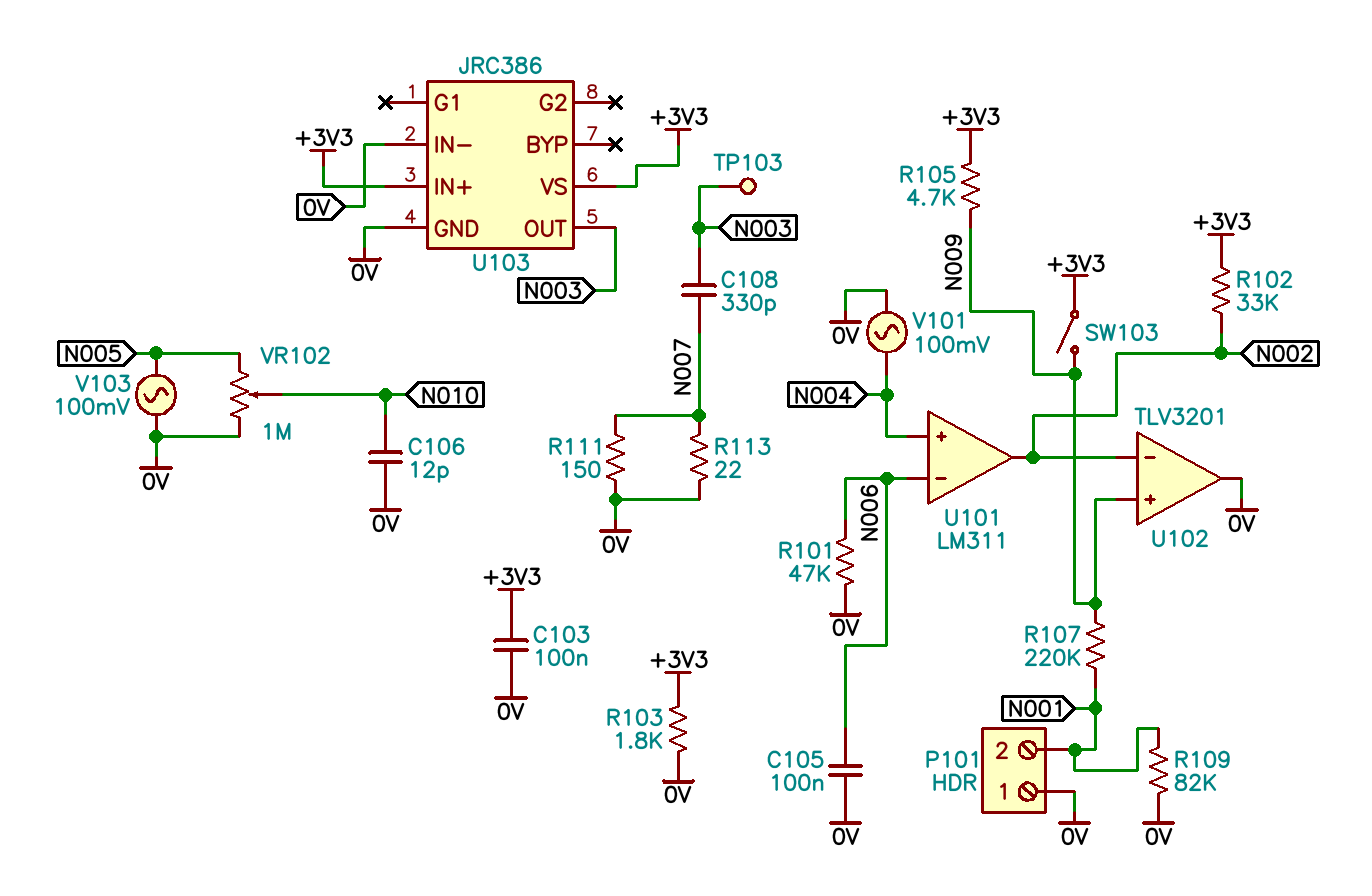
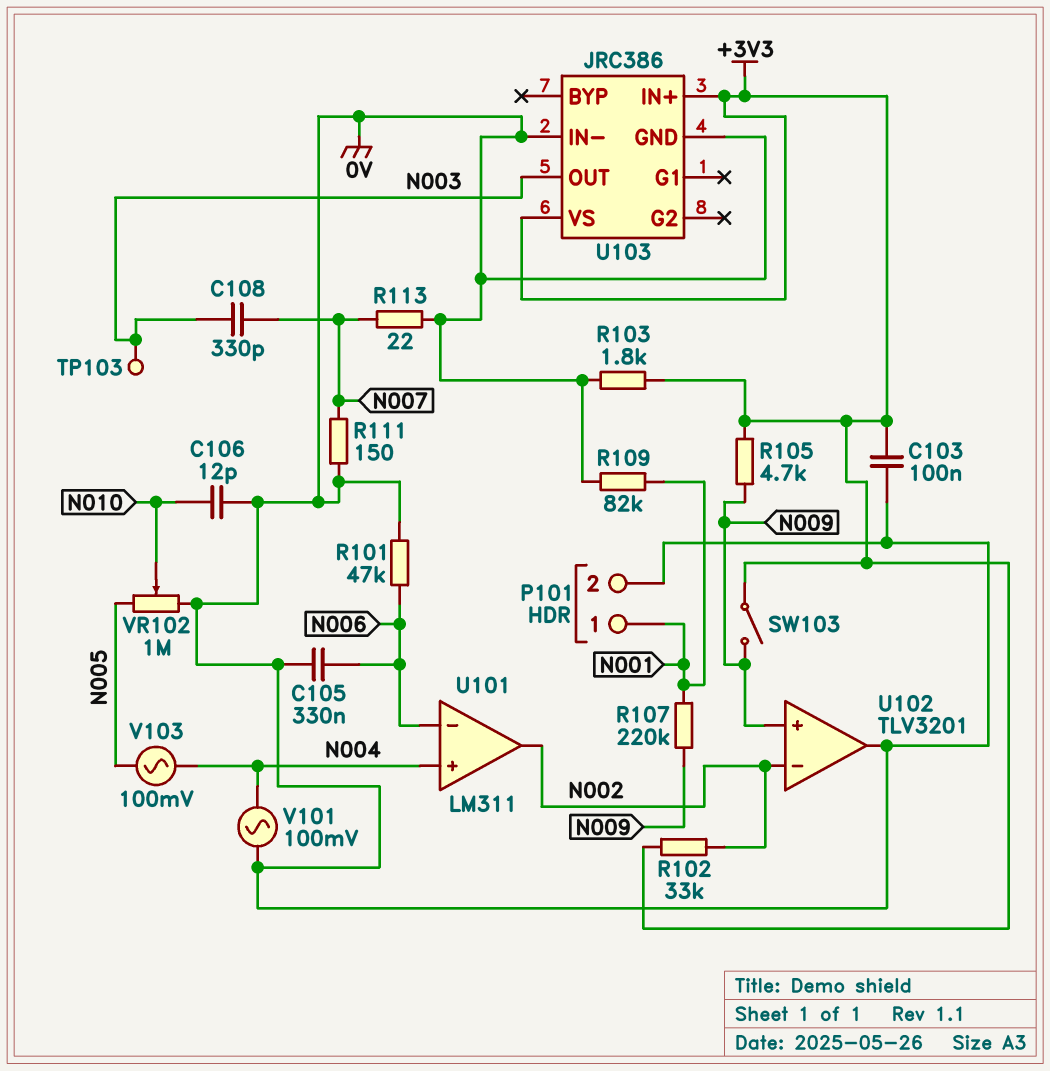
C105: 100nF (0V, N006) -> 330nF (0V, N006)
P101 pin 1: 0V -> N001
P101 pin 2: N001 -> 0V
V103: AC 100mV (0V, N005) -> AC 100mV (N004, N005)

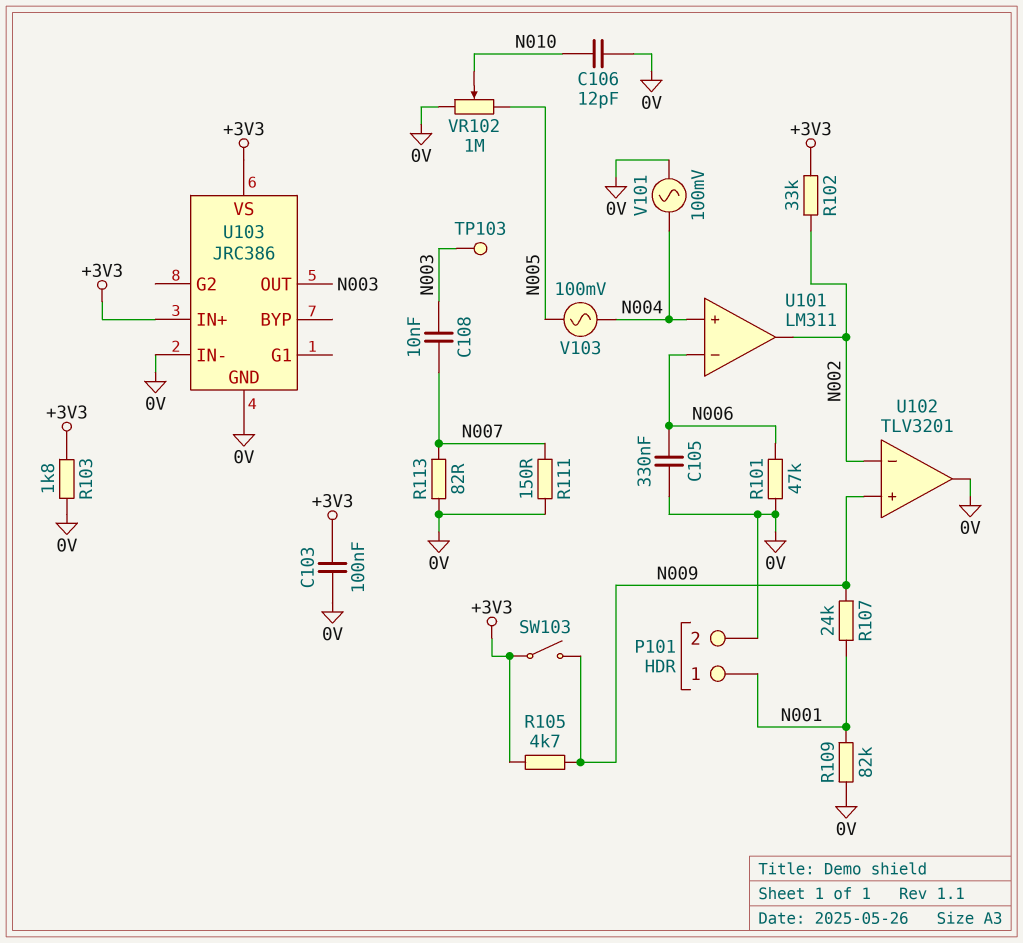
C108: 330pF (N003, N007) -> 10nF (N003, N007)
R107: 220k (N001, N009) -> 24k (N001, N009)
R113: 22 (0V, N007) -> 82 (0V, N007)

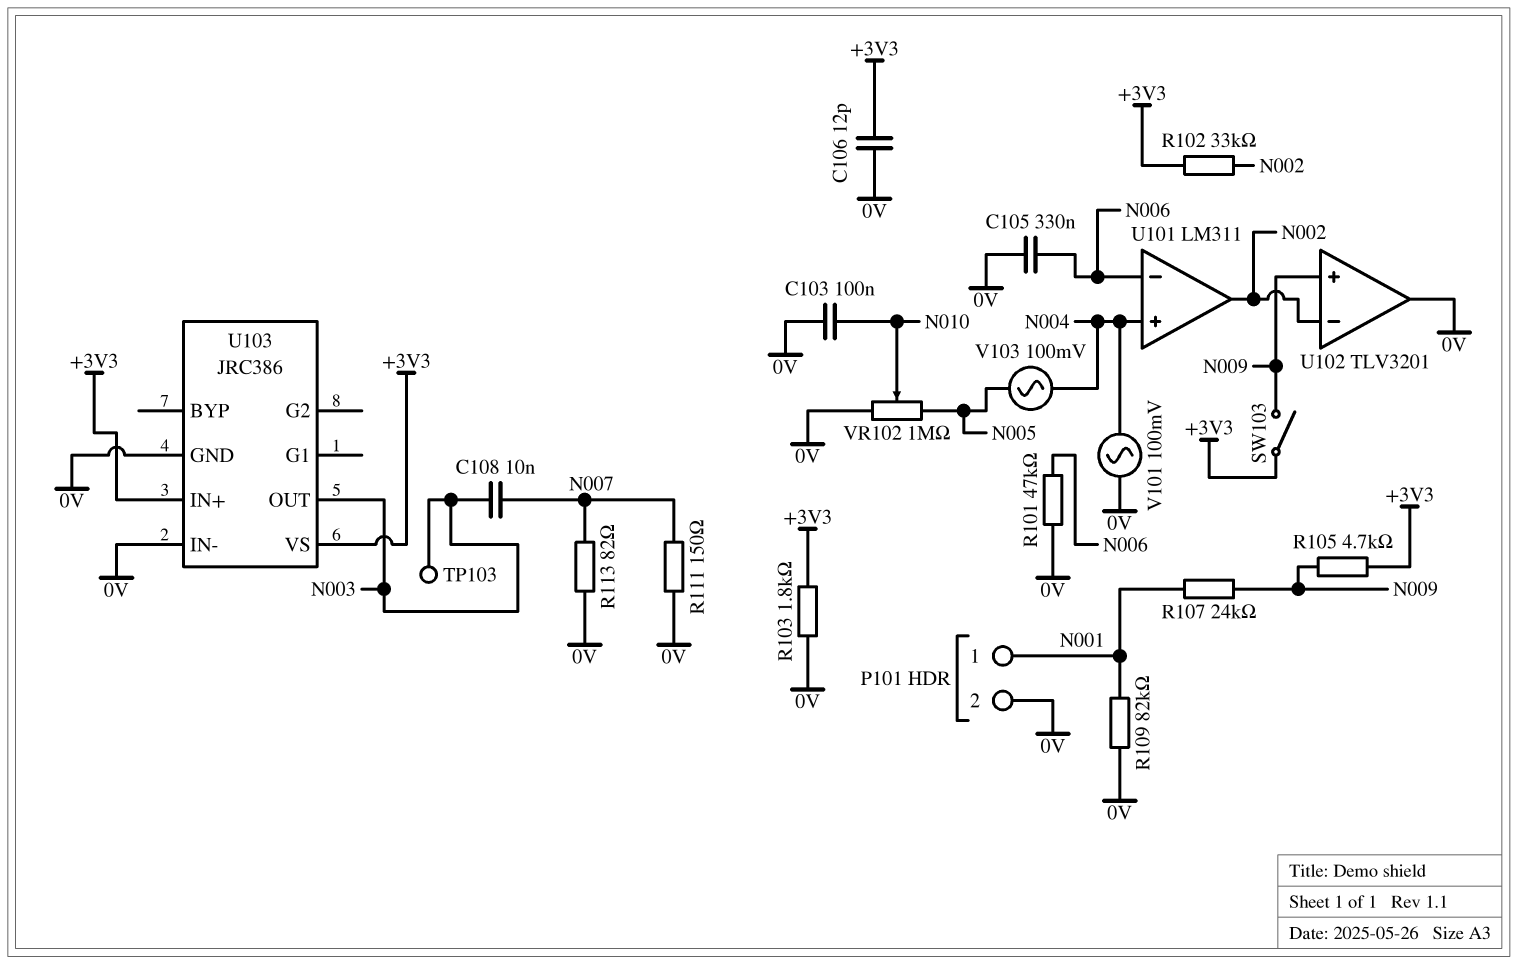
C103: 100nF (+3V3, 0V) -> 100nF (0V, N010)
C106: 12pF (0V, N010) -> 12pF (+3V3, 0V)

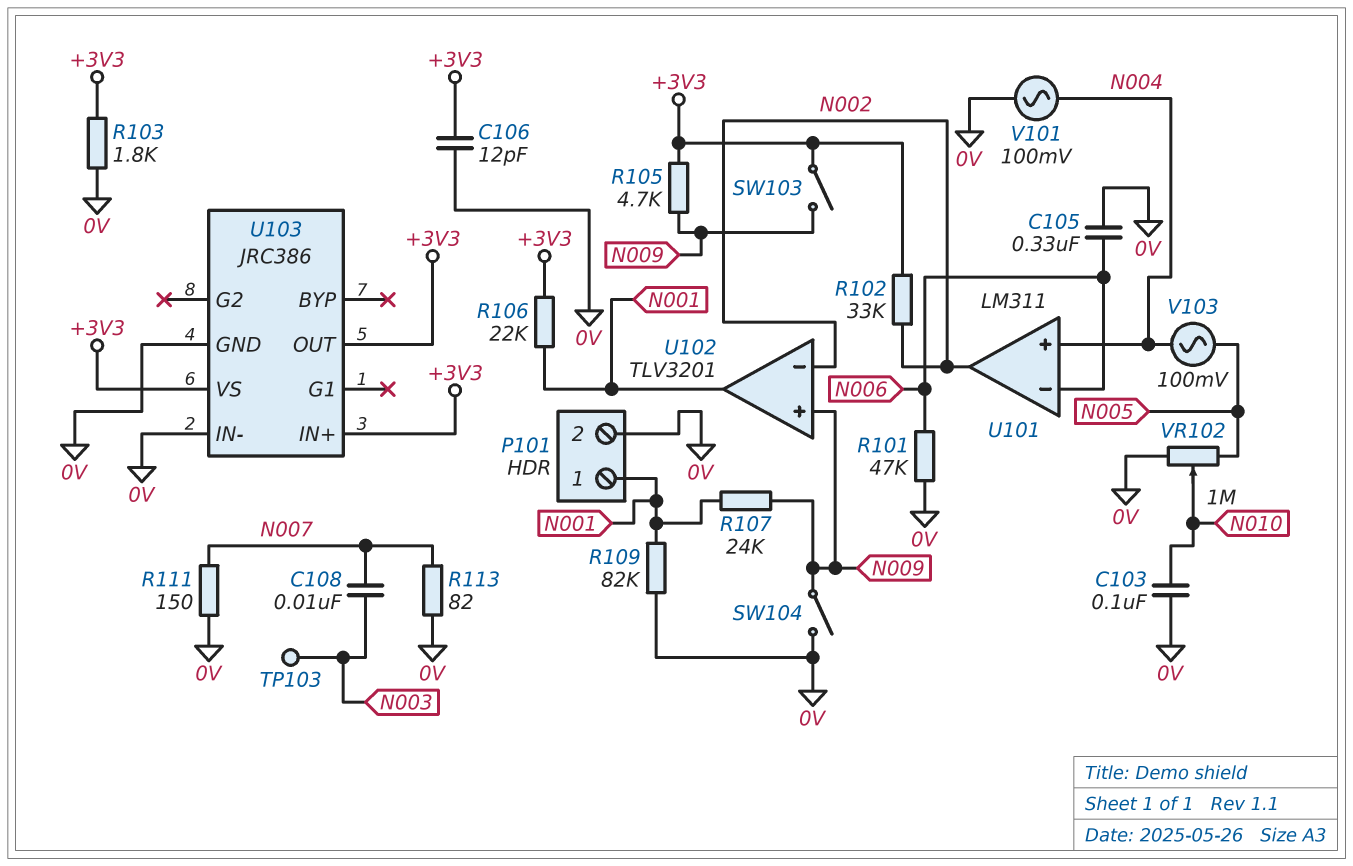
R106: none -> 22k (+3V3, N001)
SW104: none -> switch (0V, N009)
U102 pin out: 0V -> N001
U103 pin OUT: N003 -> +3V3

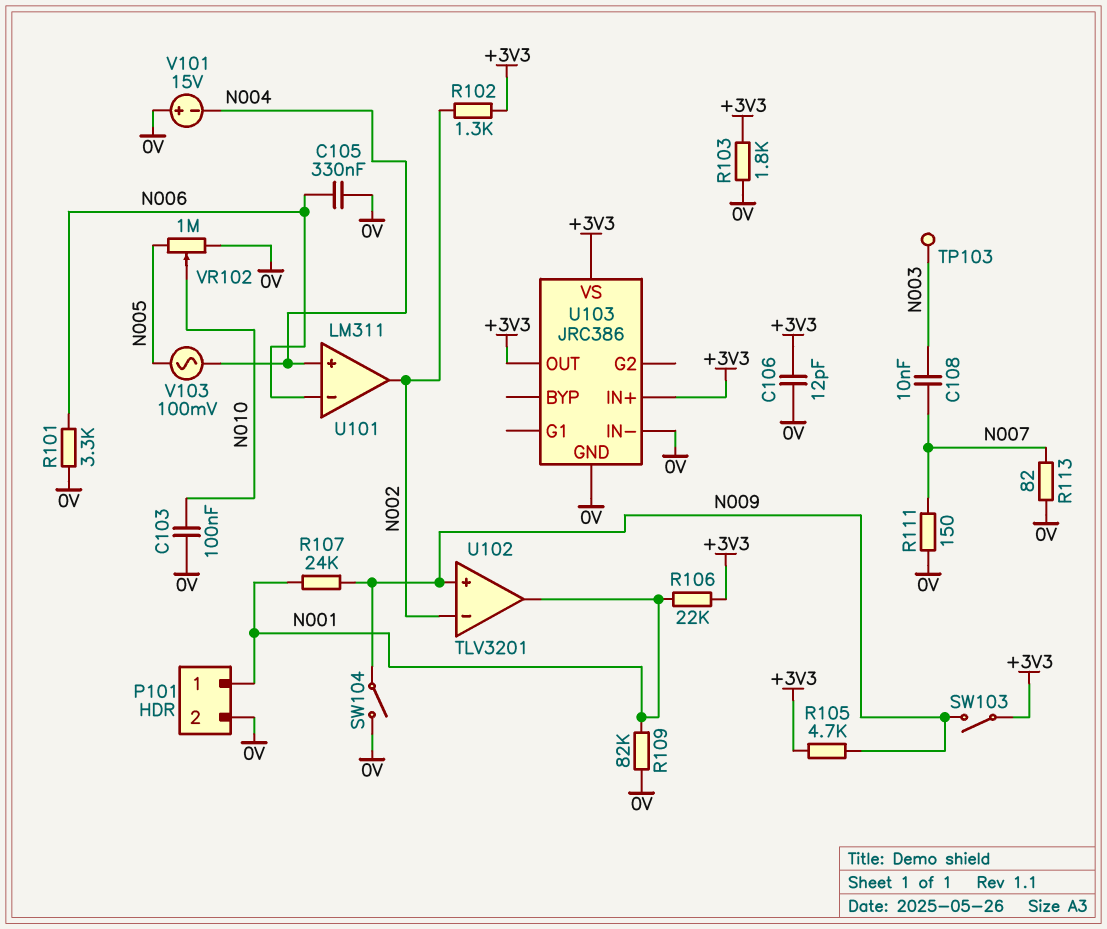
R101: 47k (0V, N006) -> 3.3k (0V, N006)
R102: 33k (+3V3, N002) -> 1.3k (+3V3, N002)
V101: AC 100mV (0V, N004) -> 15V (plus 0V, minus N004)

